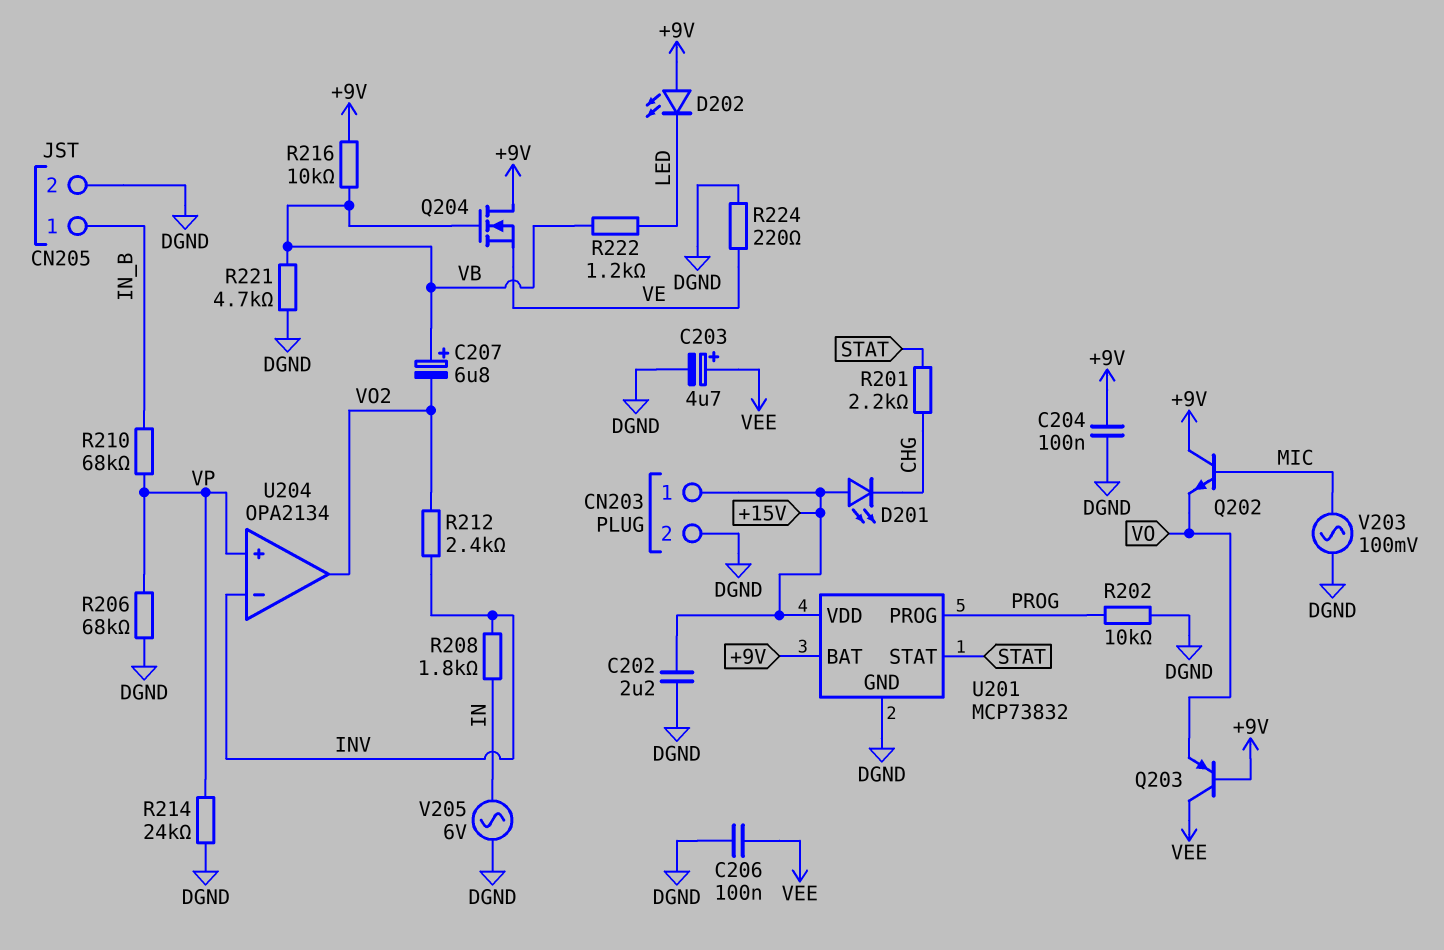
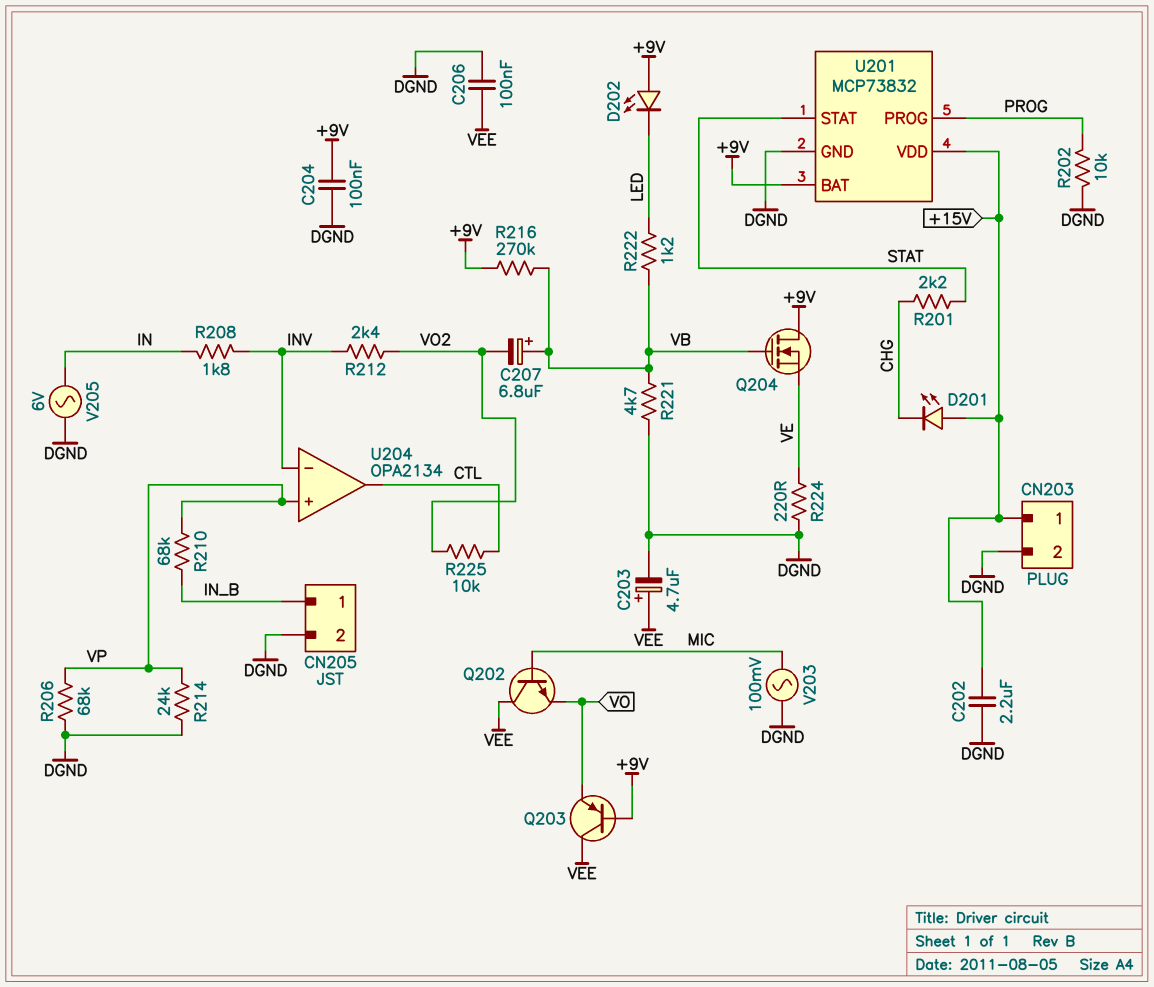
Q202: NPN (B MIC, C +9V, E VO) -> NPN (B MIC, C VEE, E VO)
R216: 10k (+9V, VB) -> 270k (+9V, VB)
R225: none -> 10k (CTL, VO2)
U204 pin out: VO2 -> CTL

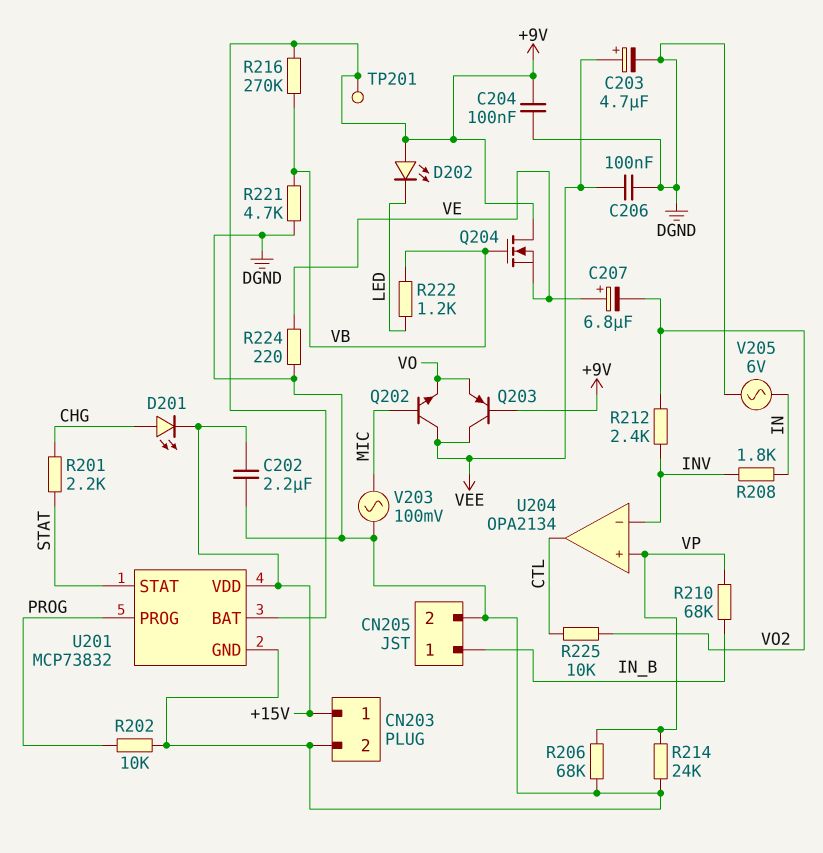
C207: 6.8uF (plus VB, minus VO2) -> 6.8uF (plus VE, minus VO2)
D201: LED (A +15V, K CHG) -> LED (A CHG, K +15V)
TP201: none -> test point (+9V)

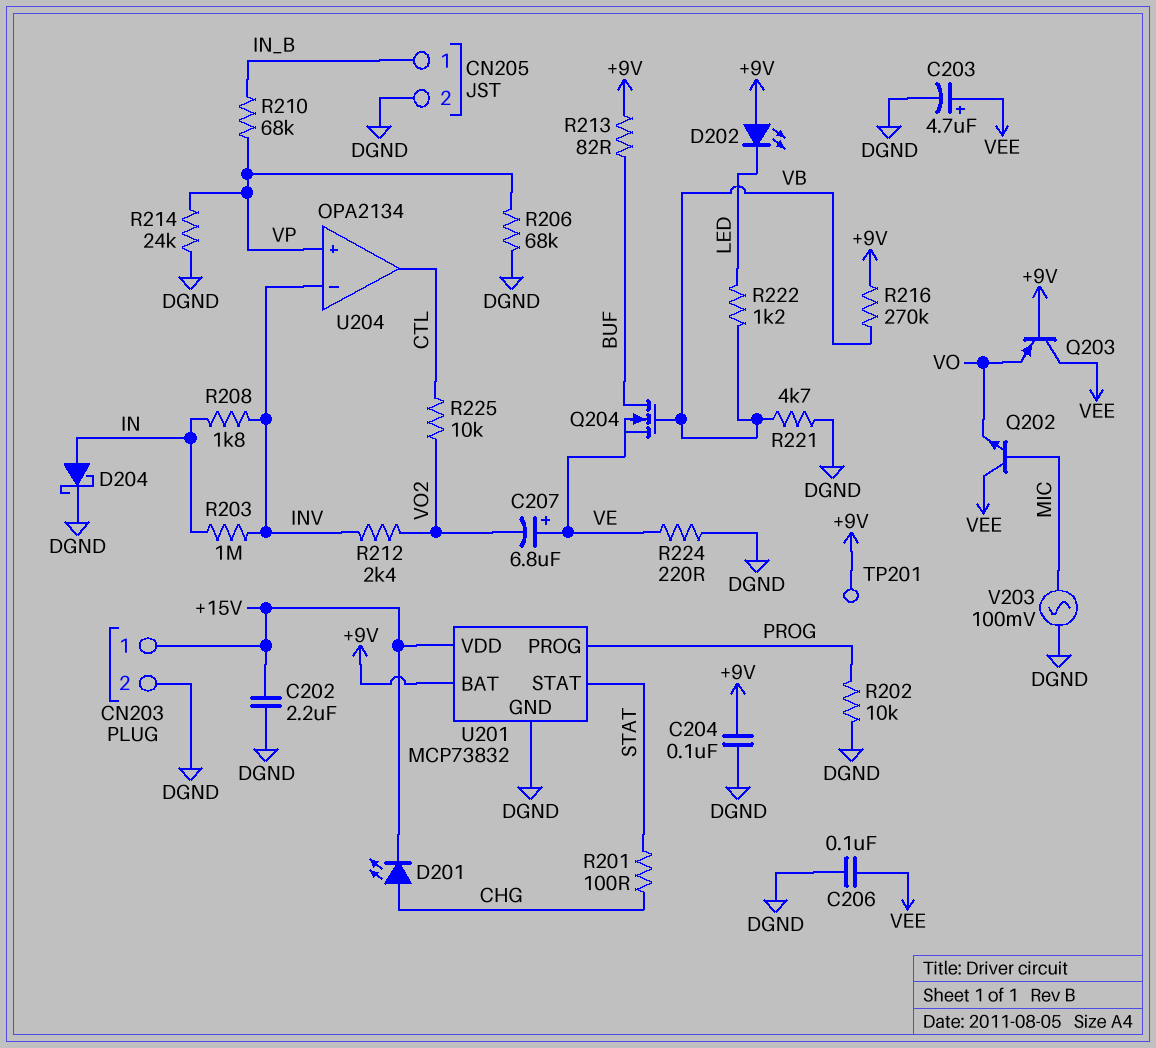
D204: none -> schottky (A IN, K DGND)
Q204: NMOS (G VB, D +9V, S VE) -> NMOS (G VB, D BUF, S VE)
R201: 2.2k (CHG, STAT) -> 100 (CHG, STAT)
R203: none -> 1M (IN, INV)
R213: none -> 82 (+9V, BUF)
V205: AC 6V (DGND, IN) -> none

